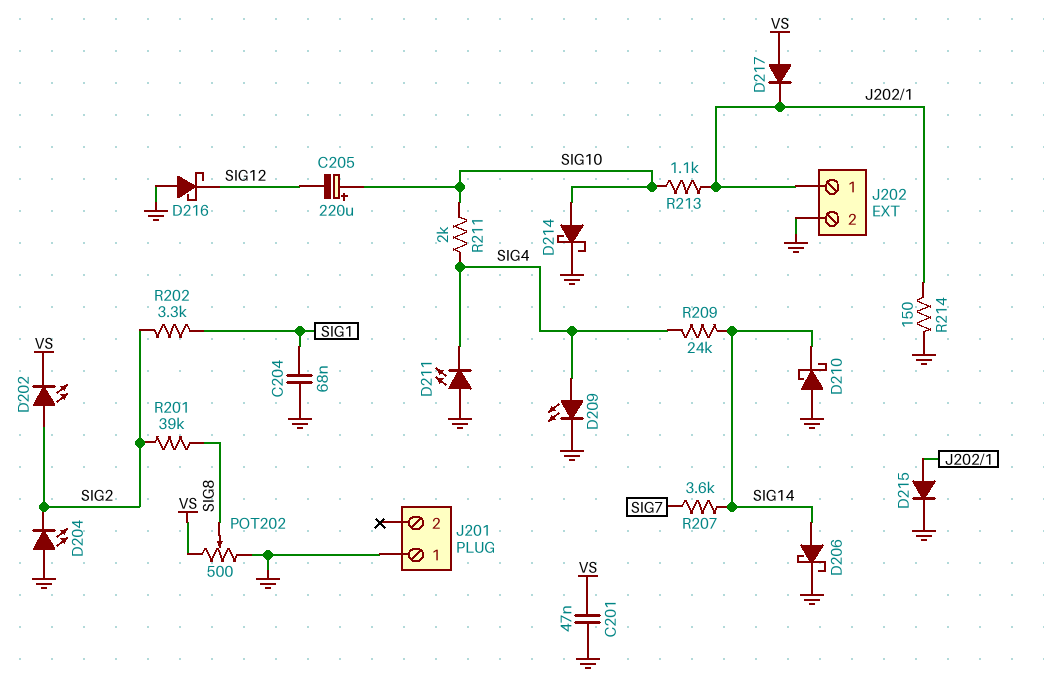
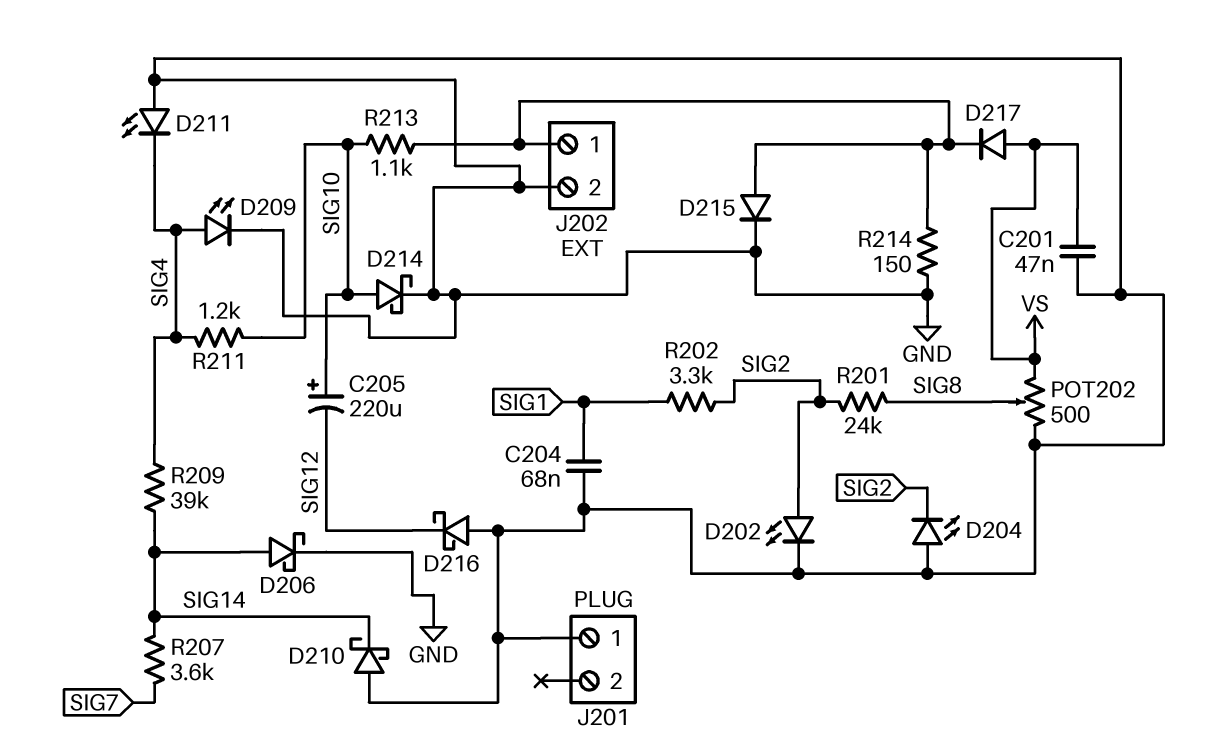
D202: LED (A SIG2, K VS) -> LED (A SIG2, K GND)
R201: 39k (SIG2, SIG8) -> 24k (SIG2, SIG8)
R209: 24k (SIG4, SIG14) -> 39k (SIG4, SIG14)
R211: 2k (SIG4, SIG10) -> 1.2k (SIG4, SIG10)

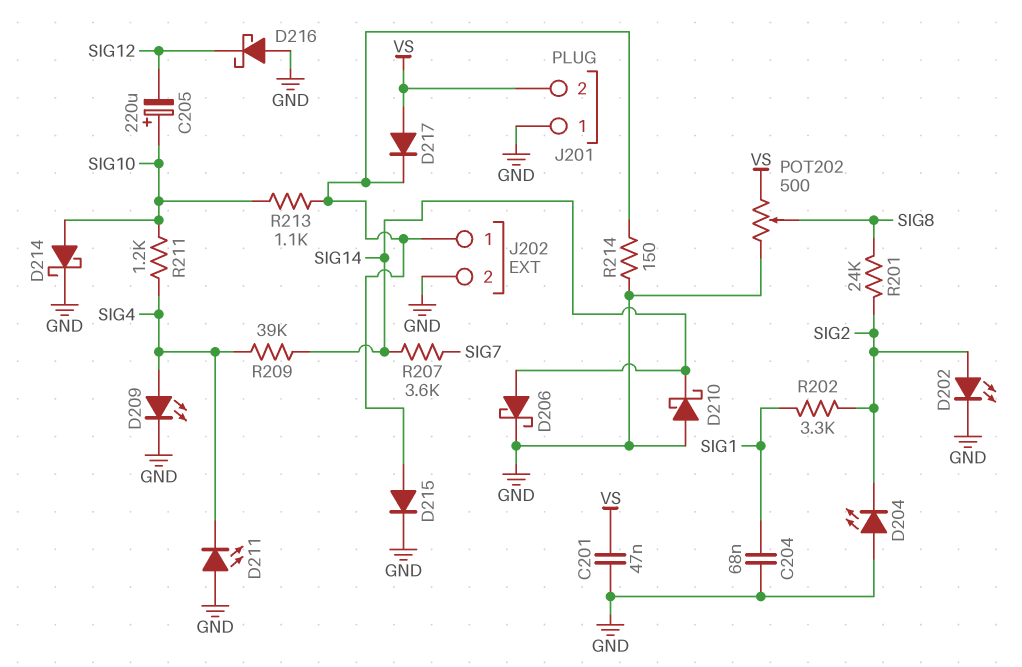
J201 pin 2: none -> VS

